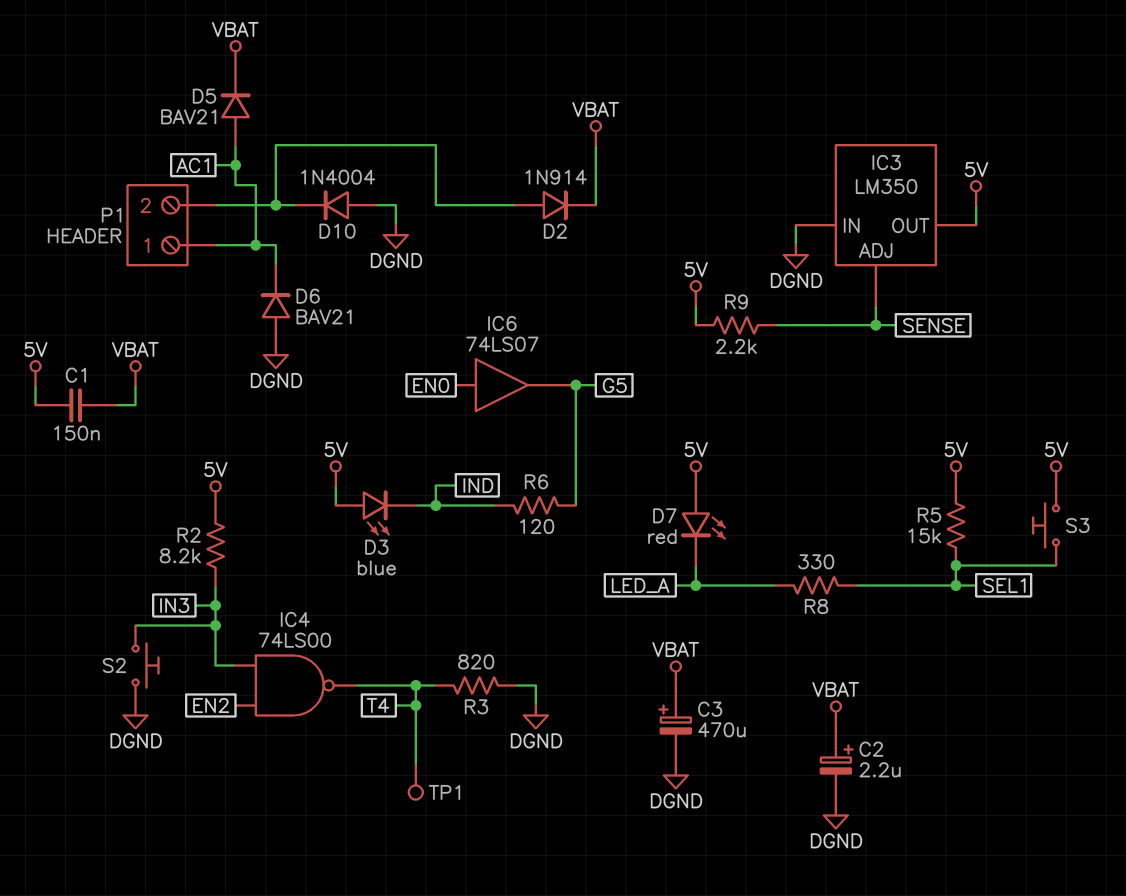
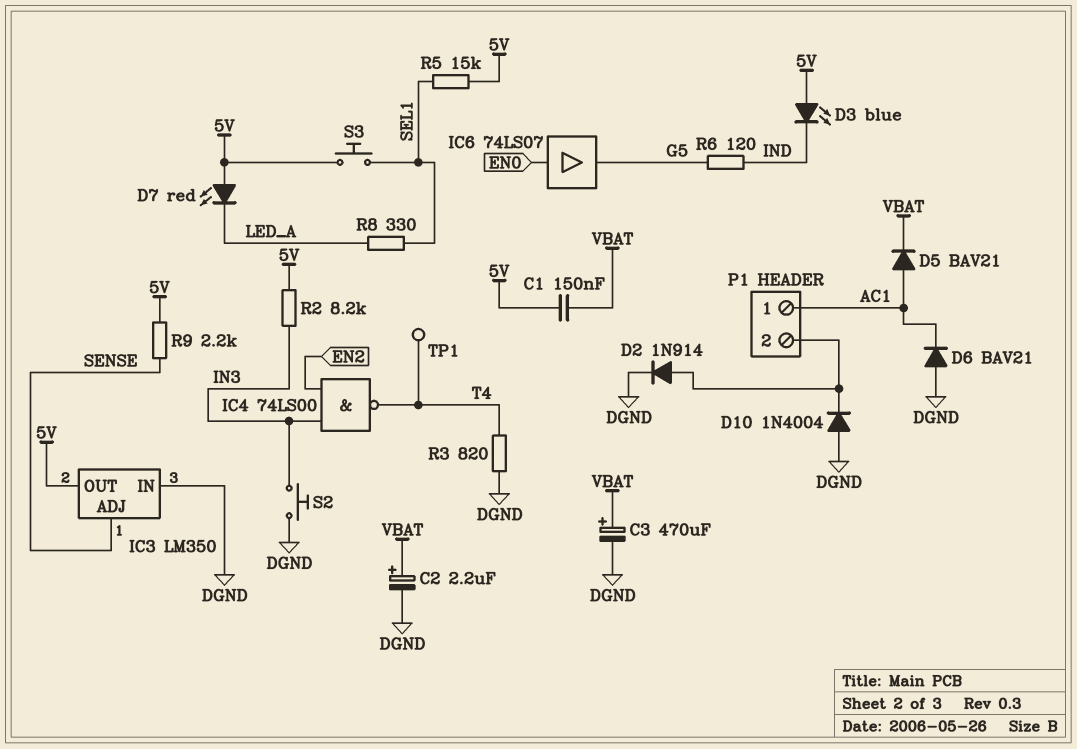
D2: diode 1N914 (A P1/2, K VBAT) -> diode 1N914 (A P1/2, K DGND)

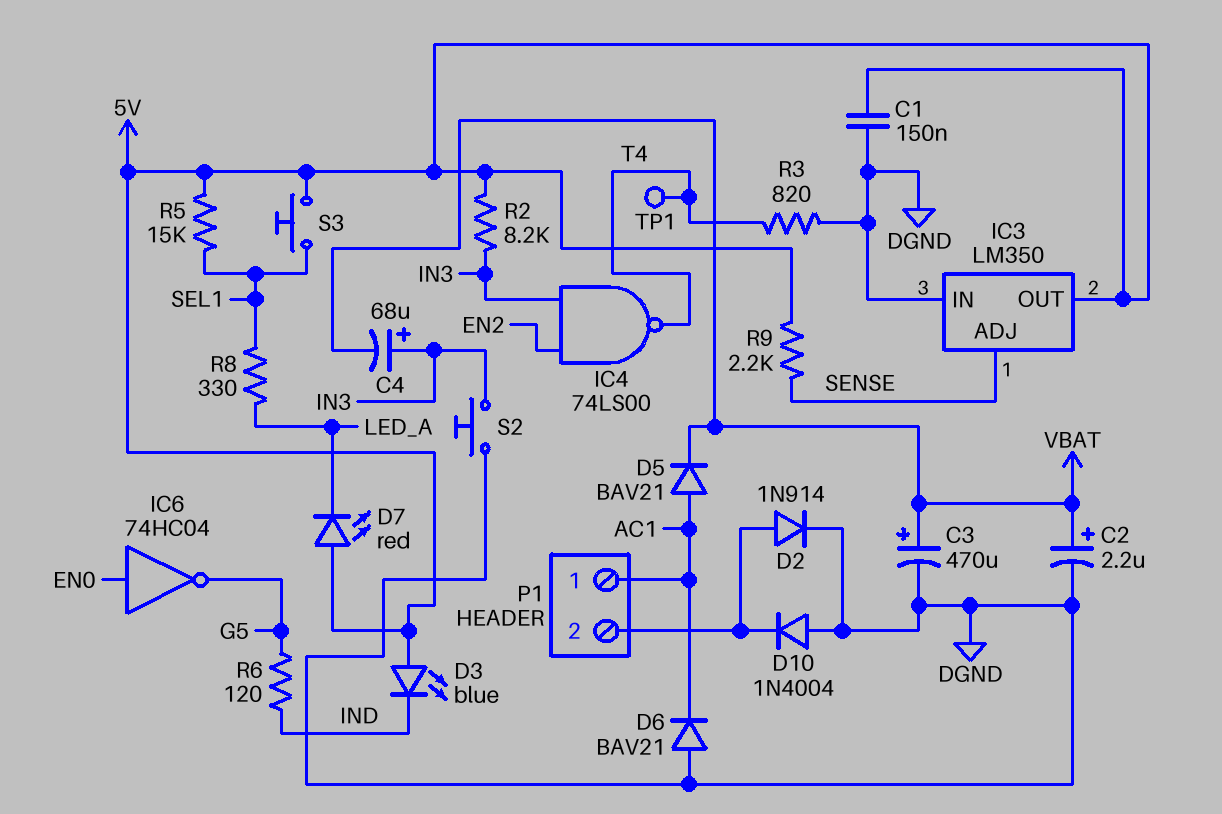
C1: 150nF (5V, VBAT) -> 150nF (5V, DGND)
C4: none -> 68uF (plus IN3, minus VBAT)
IC6: buffer 74LS07 (in EN0, out G5) -> NOT 74HC04 (in EN0, out G5)

